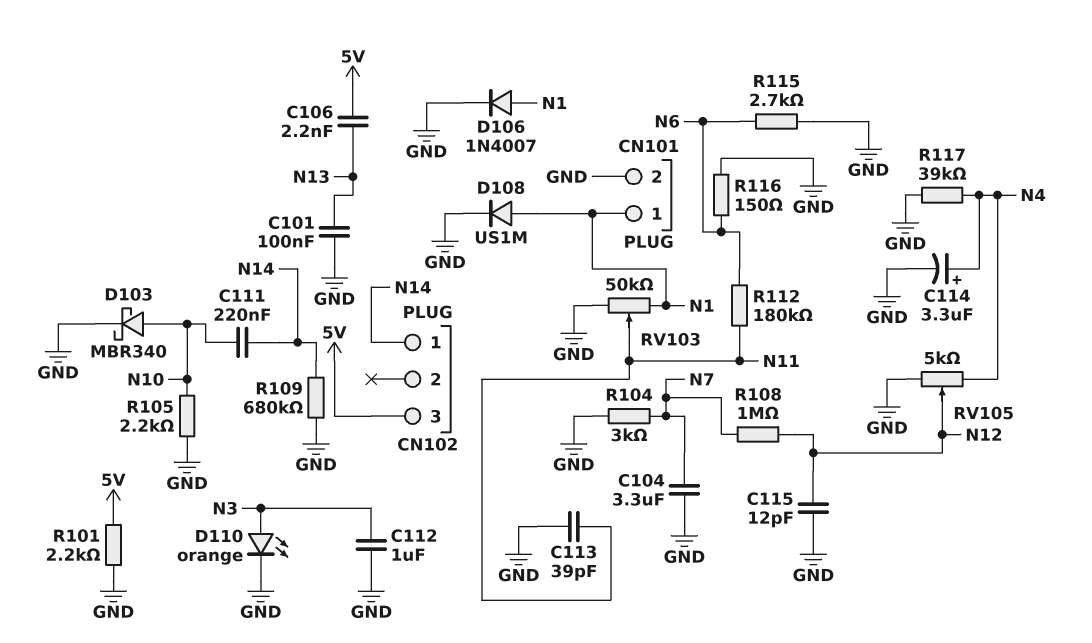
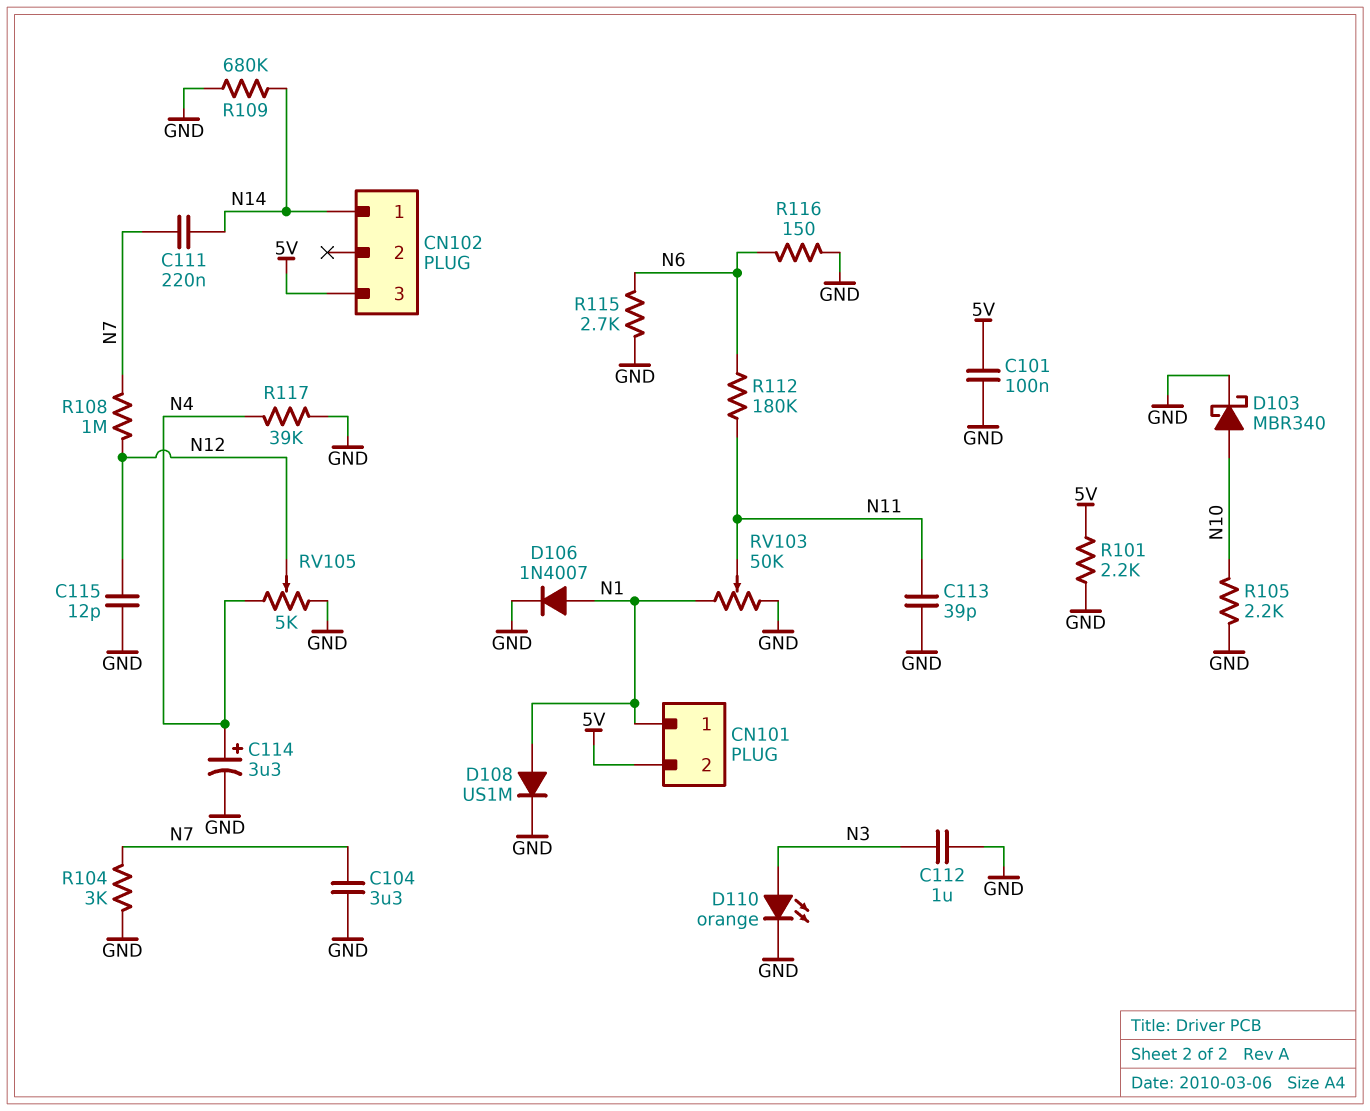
C101: 100nF (GND, N13) -> 100nF (5V, GND)
C106: 2.2nF (5V, N13) -> none
C111: 220nF (N10, N14) -> 220nF (N7, N14)
CN101 pin 2: GND -> 5V

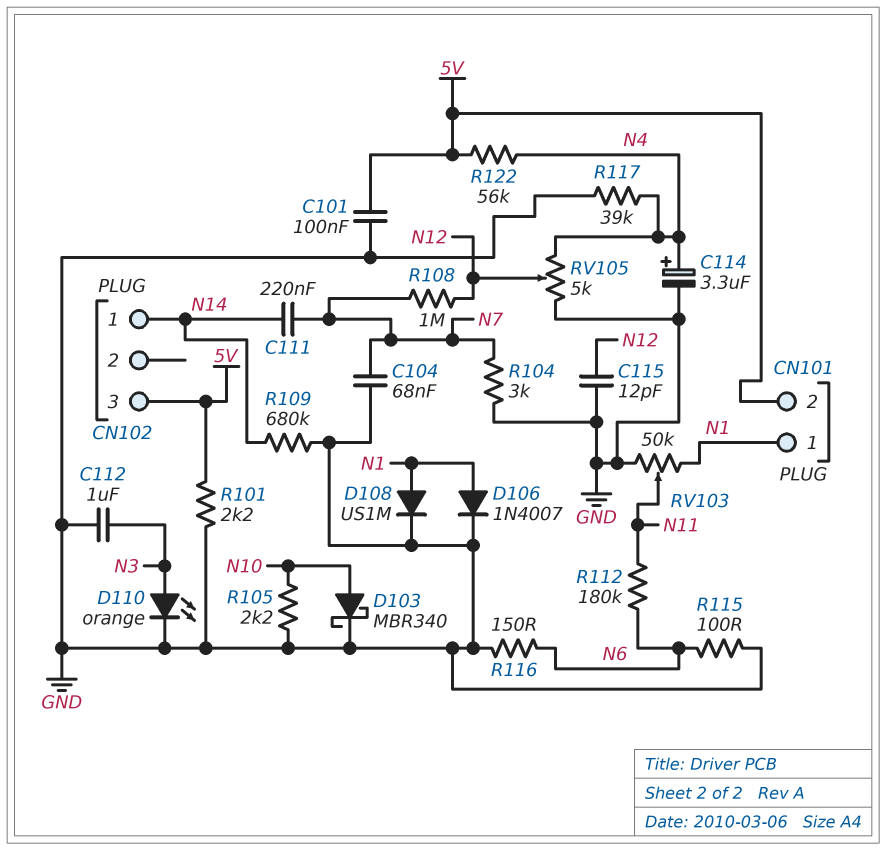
C104: 3.3uF (GND, N7) -> 68nF (GND, N7)
C113: 39pF (GND, N11) -> none
R115: 2.7k (GND, N6) -> 100 (GND, N6)
R122: none -> 56k (5V, N4)

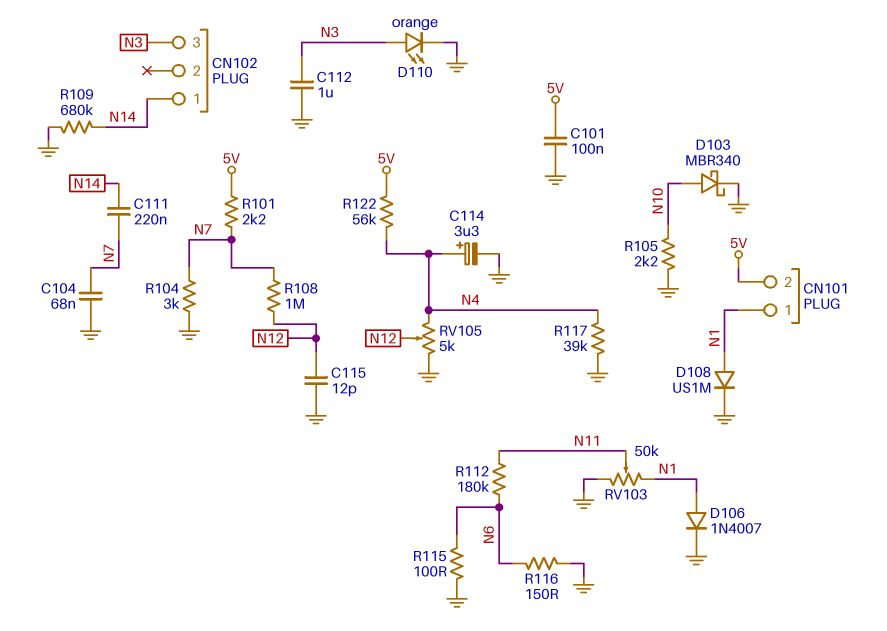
CN102 pin 3: 5V -> N3
R101: 2.2k (5V, GND) -> 2.2k (5V, N7)

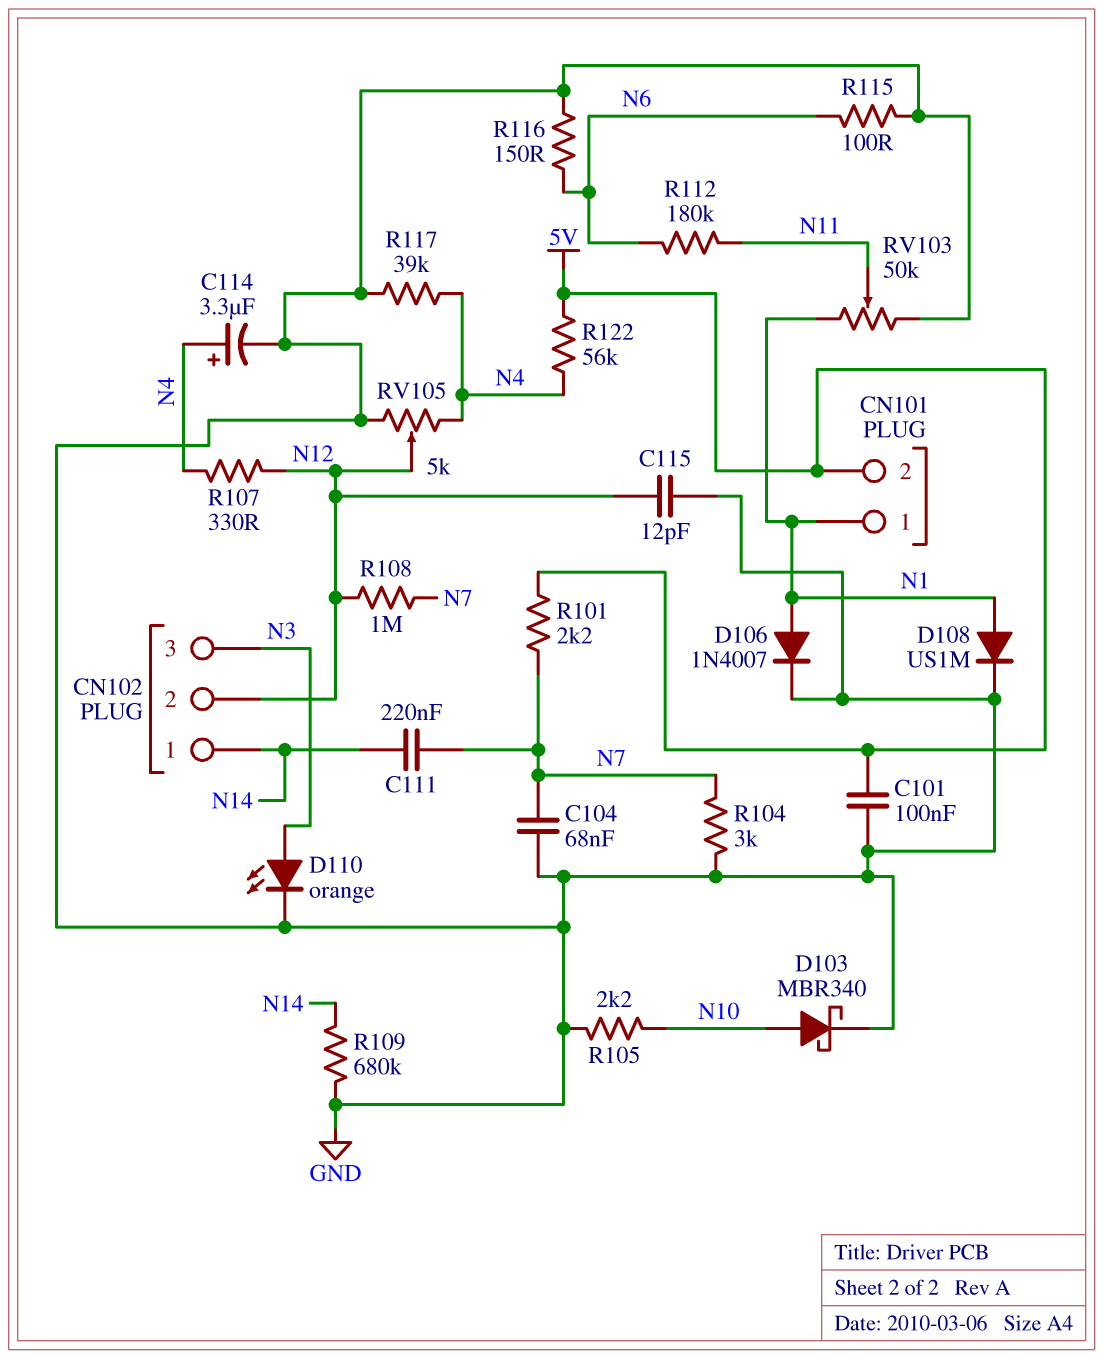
C112: 1uF (GND, N3) -> none
CN102 pin 2: none -> N12
R107: none -> 330 (N4, N12)

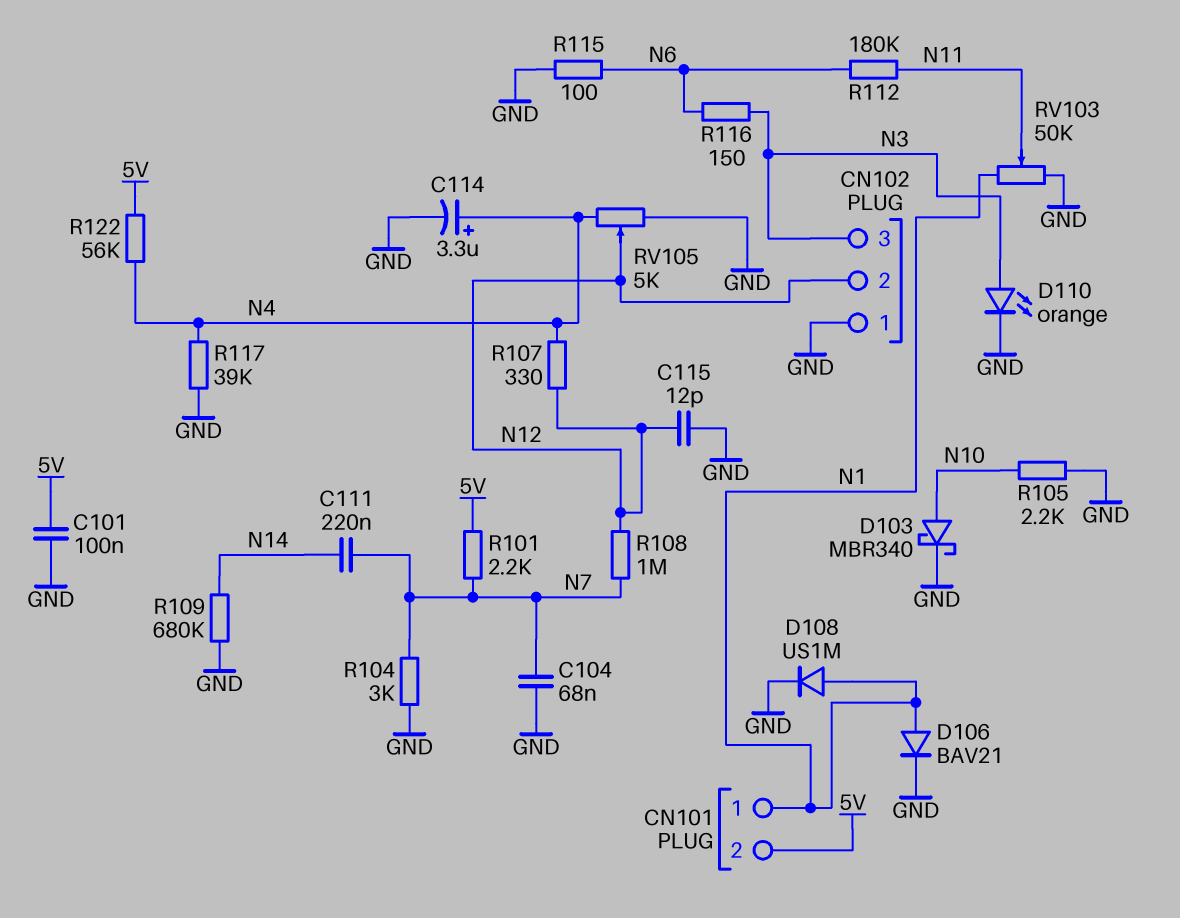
CN102 pin 1: N14 -> GND
D106: diode 1N4007 (A N1, K GND) -> diode BAV21 (A N1, K GND)
R116: 150 (GND, N6) -> 150 (N3, N6)

